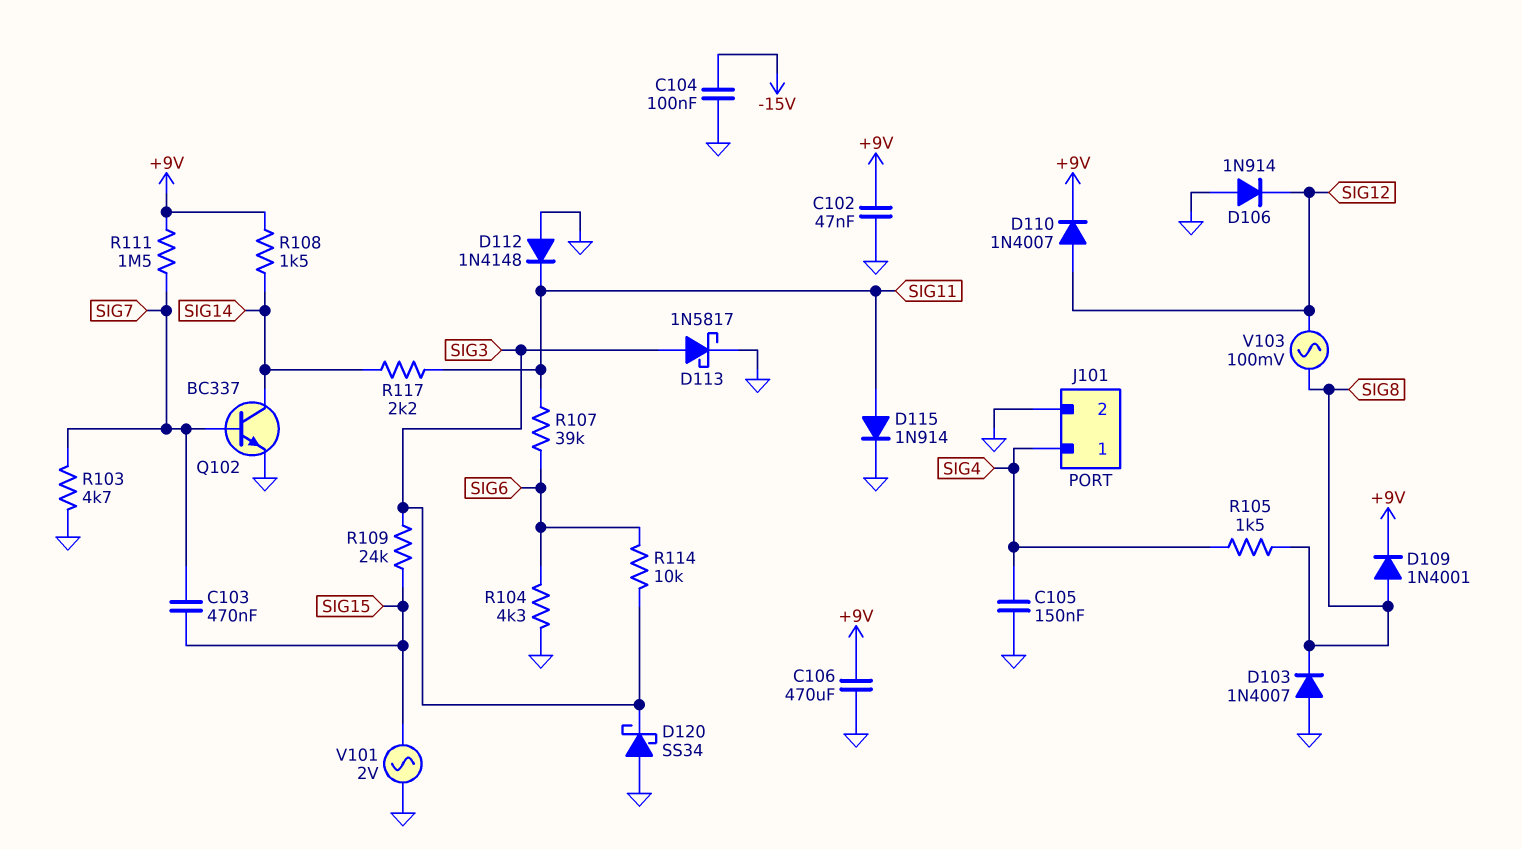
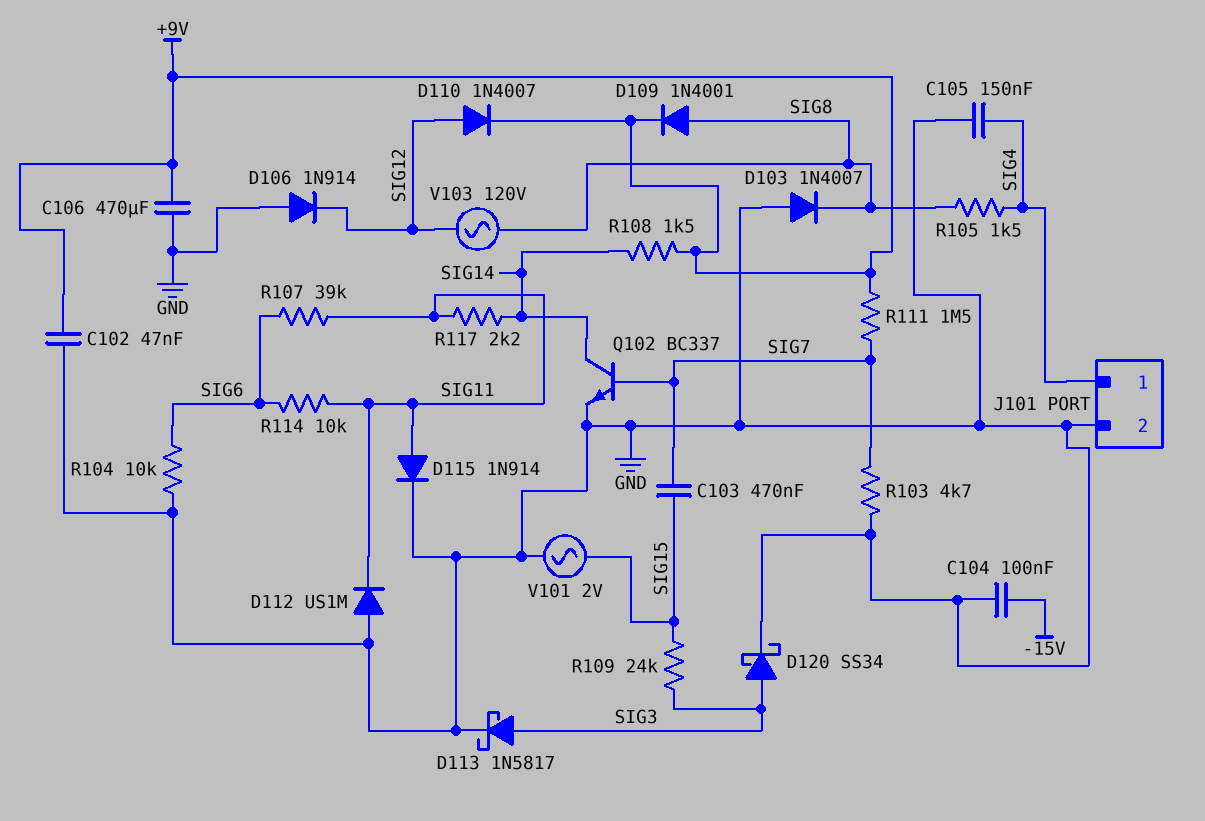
D112: diode 1N4148 (A GND, K SIG11) -> diode US1M (A GND, K SIG11)
D120: schottky SS34 (A GND, K SIG3) -> schottky SS34 (A SIG3, K GND)
R104: 4.3k (GND, SIG6) -> 10k (GND, SIG6)
R114: 10k (SIG3, SIG6) -> 10k (SIG6, SIG11)
V103: AC 100mV (SIG8, SIG12) -> AC 120V (SIG8, SIG12)

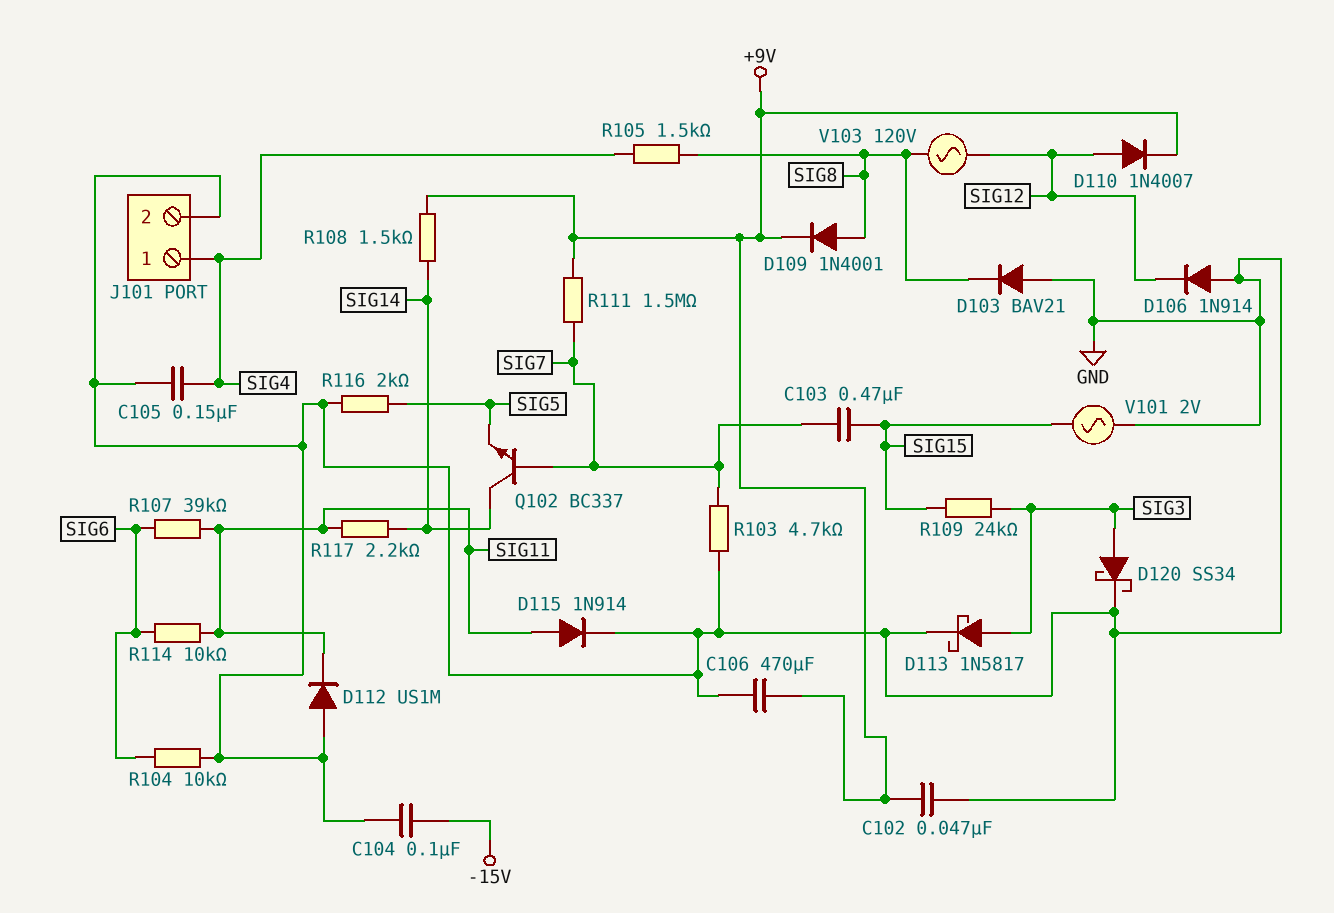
D103: diode 1N4007 (A GND, K SIG8) -> diode BAV21 (A GND, K SIG8)
Q102: NPN BC337 (B SIG7, C SIG14, E GND) -> NPN BC337 (B SIG7, C SIG14, E SIG5)
R116: none -> 2k (GND, SIG5)

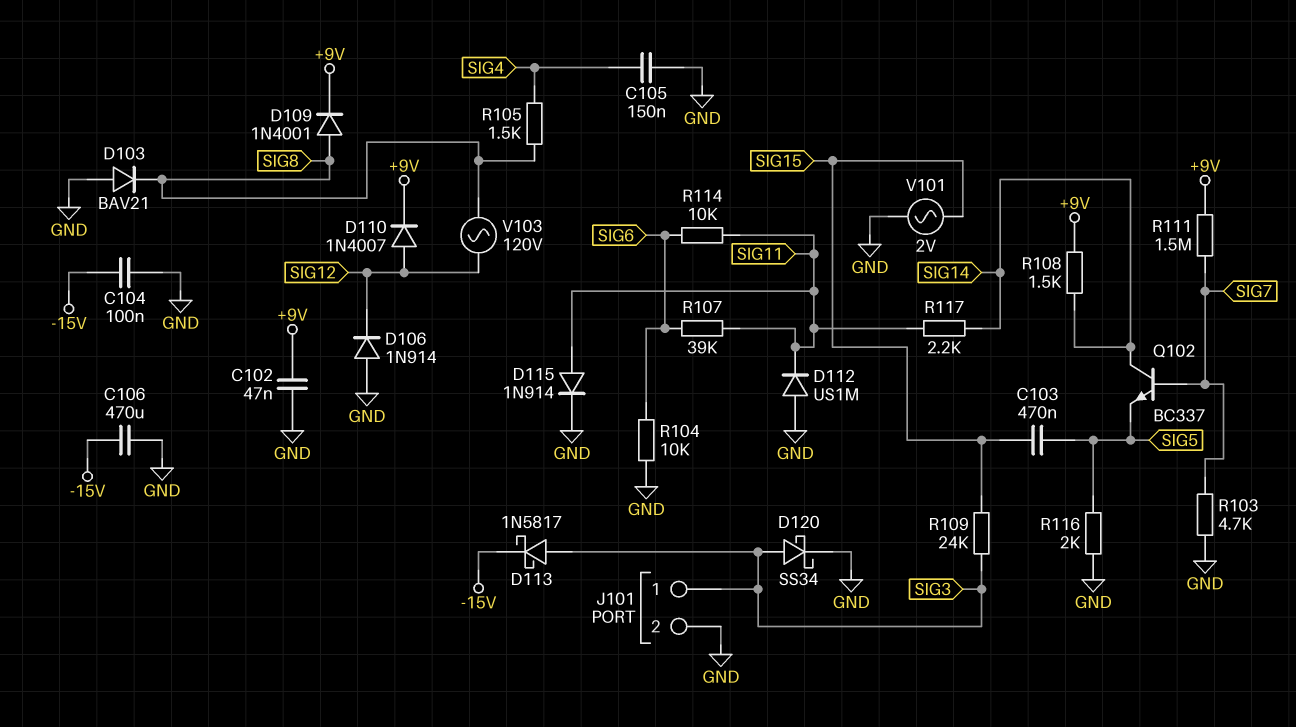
C103: 470nF (SIG7, SIG15) -> 470nF (SIG5, SIG15)
C106: 470uF (+9V, GND) -> 470uF (-15V, GND)
D113: schottky 1N5817 (A SIG3, K GND) -> schottky 1N5817 (A SIG3, K -15V)
J101 pin 1: SIG4 -> SIG3

